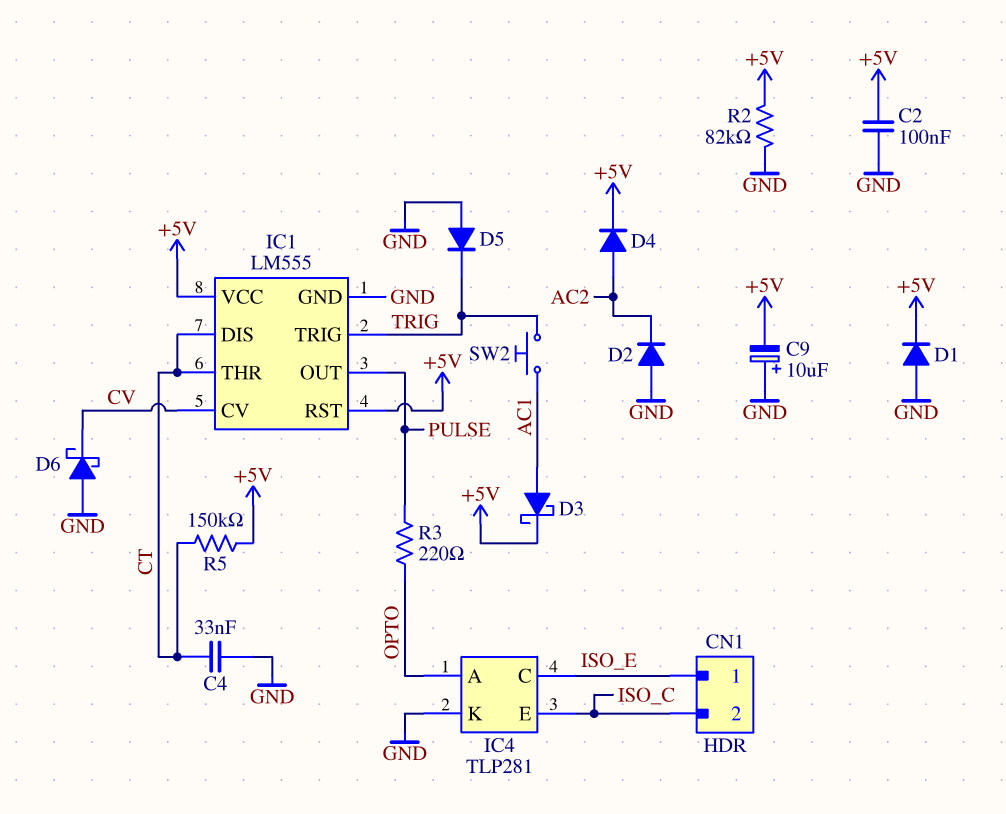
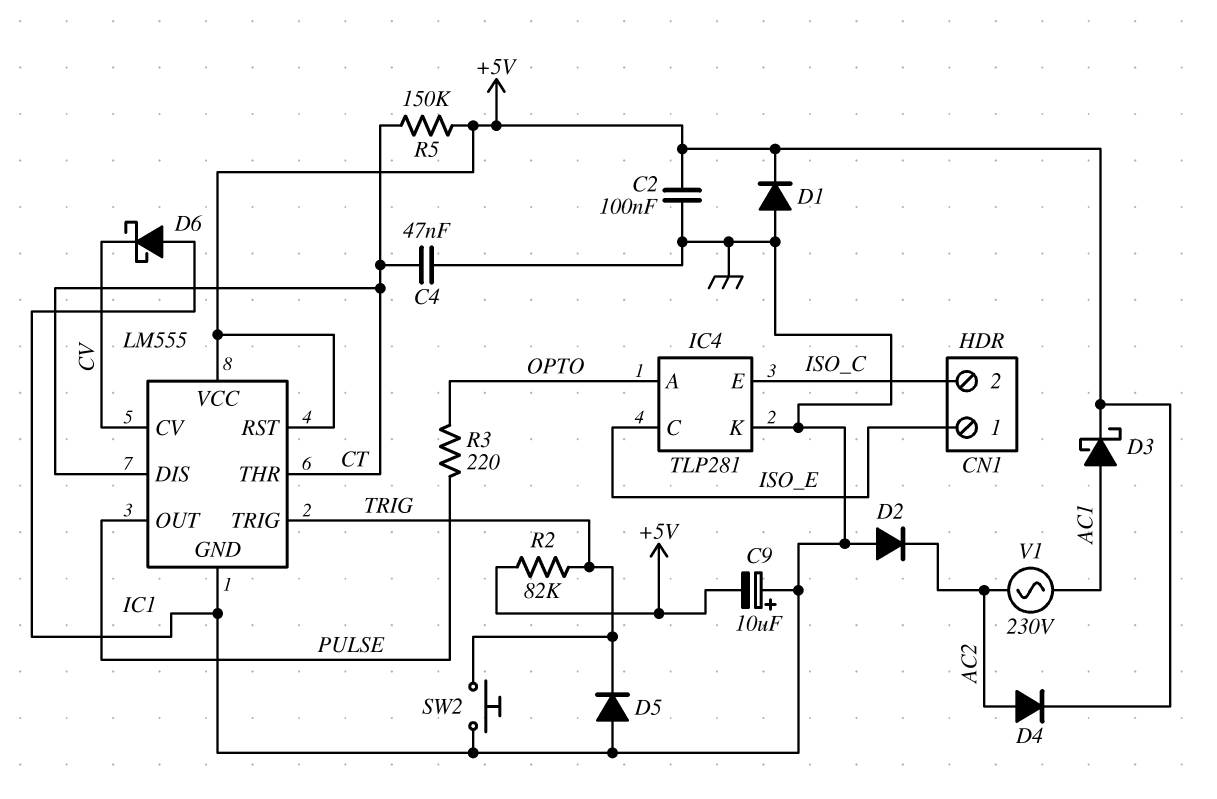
C4: 33nF (CT, GND) -> 47nF (CT, GND)
R2: 82k (+5V, GND) -> 82k (+5V, TRIG)
SW2: button (AC1, TRIG) -> button (GND, TRIG)
V1: none -> AC 230V (AC1, AC2)

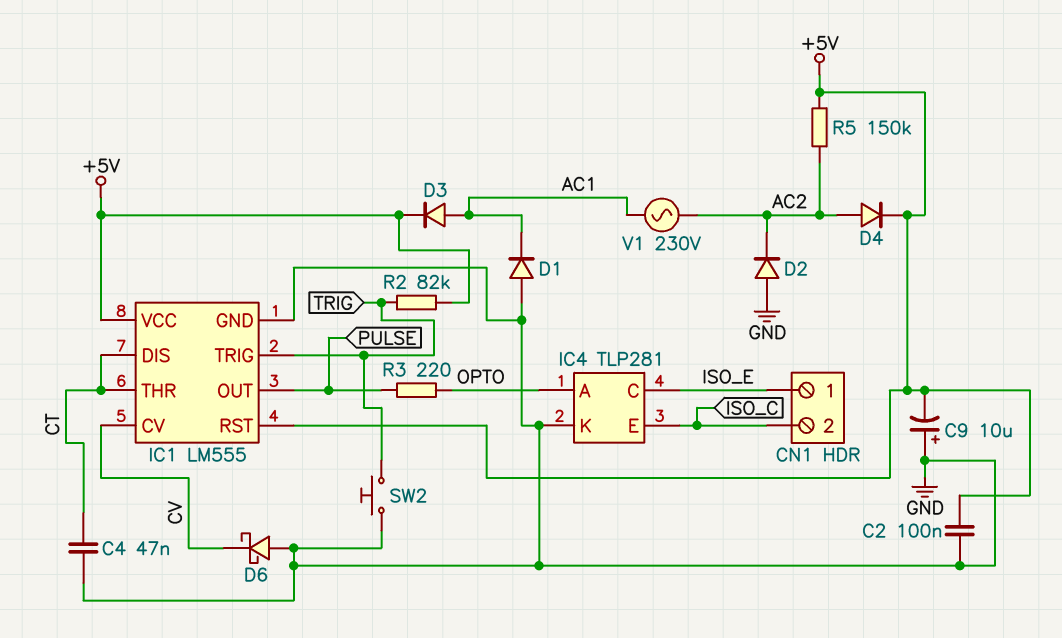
D1: diode (A GND, K +5V) -> diode (A GND, K AC1)
D3: schottky (A AC1, K +5V) -> diode (A AC1, K +5V)
D5: diode (A GND, K TRIG) -> none
R5: 150k (+5V, CT) -> 150k (+5V, AC2)

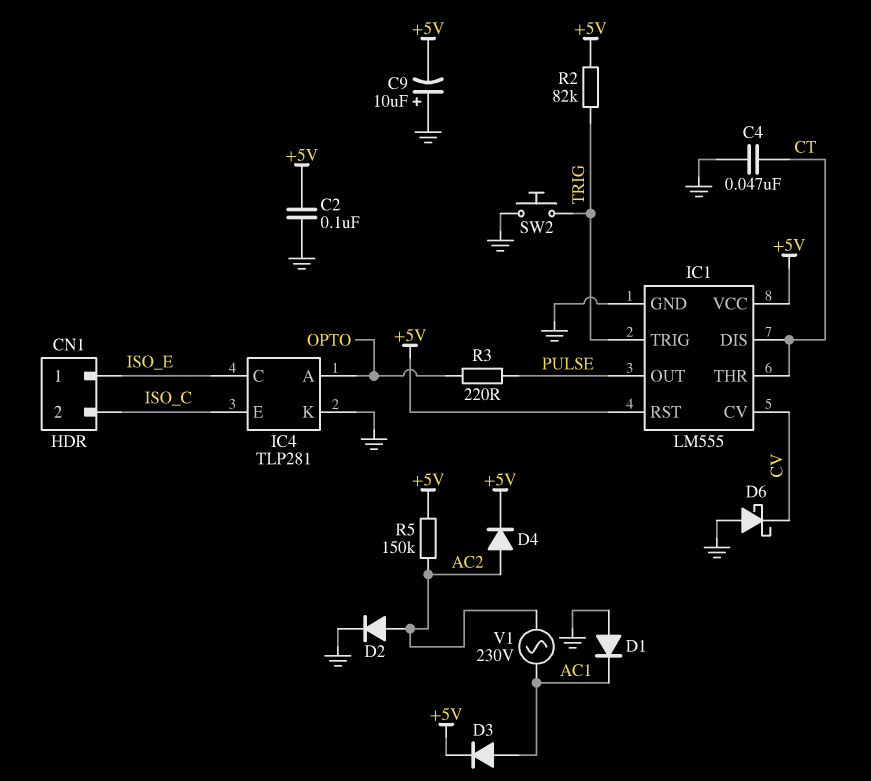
D2: diode (A GND, K AC2) -> diode (A AC2, K GND)

